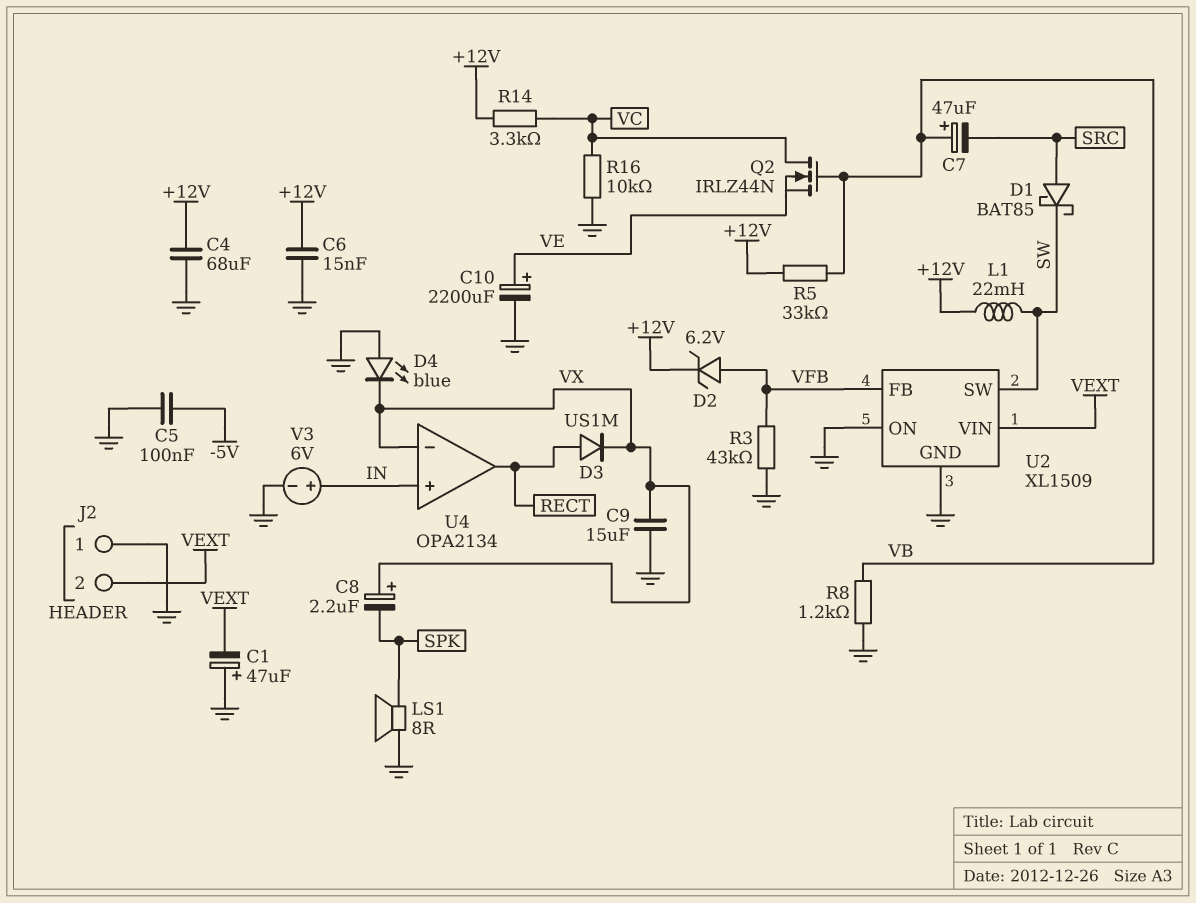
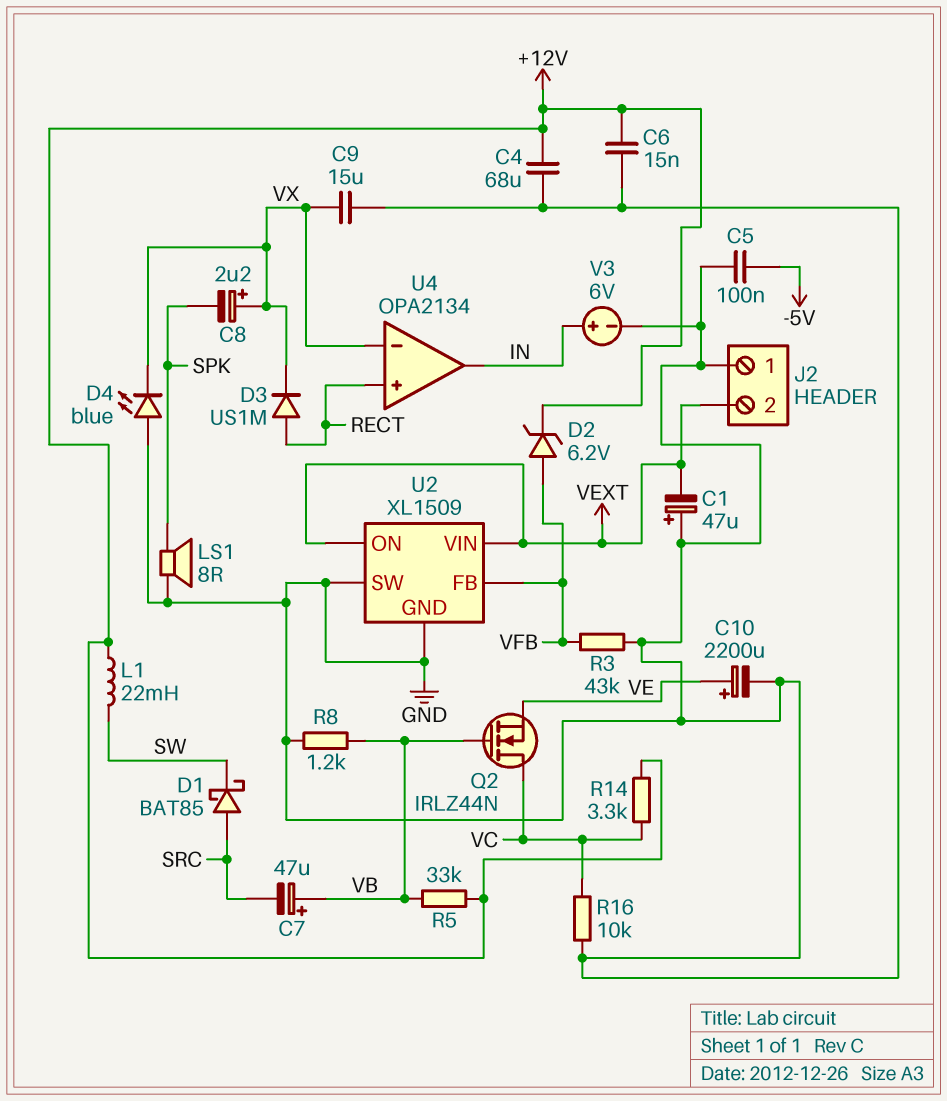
U2 pin ON: GND -> VEXT
U2 pin SW: SW -> GND
U4 pin in+: IN -> RECT
U4 pin out: RECT -> IN

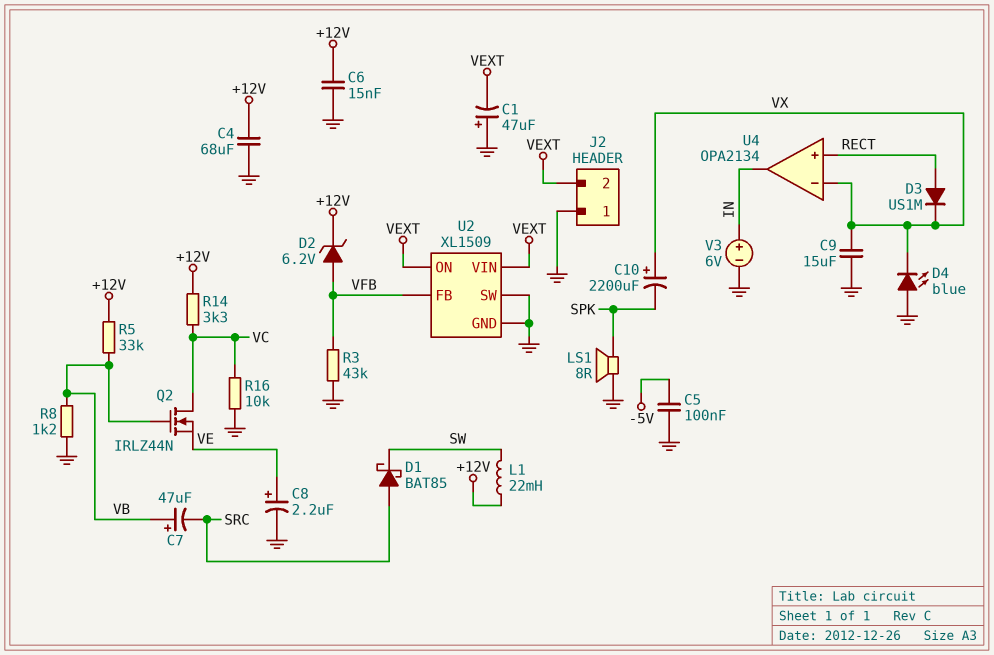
C8: 2.2uF (plus VX, minus SPK) -> 2.2uF (plus VE, minus GND)
C10: 2200uF (plus VE, minus GND) -> 2200uF (plus VX, minus SPK)

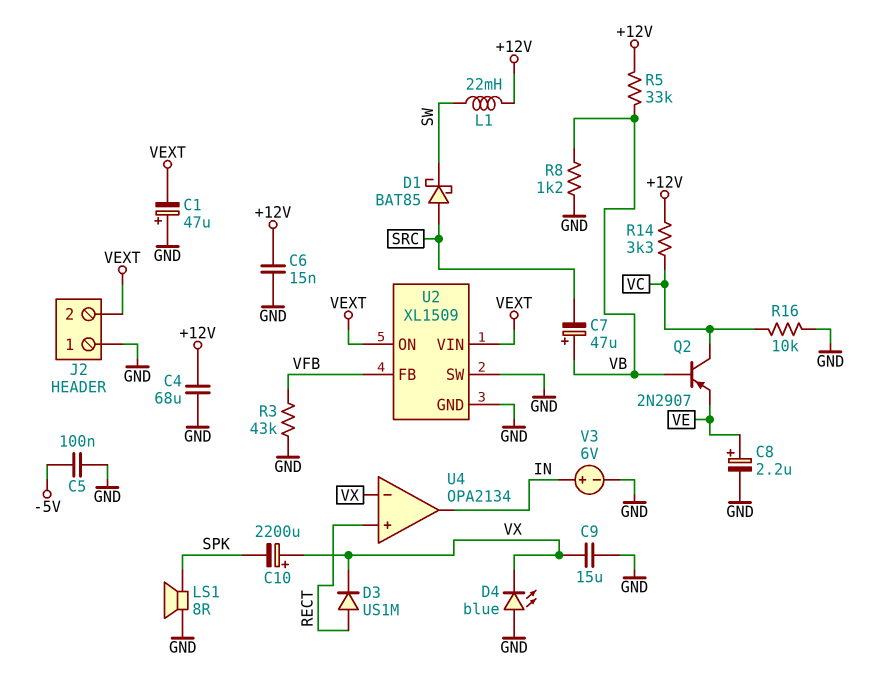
D2: zener 6.2V (A VFB, K +12V) -> none
Q2: NMOS IRLZ44N (G VB, D VC, S VE) -> PNP 2N2907 (B VB, C VC, E VE)

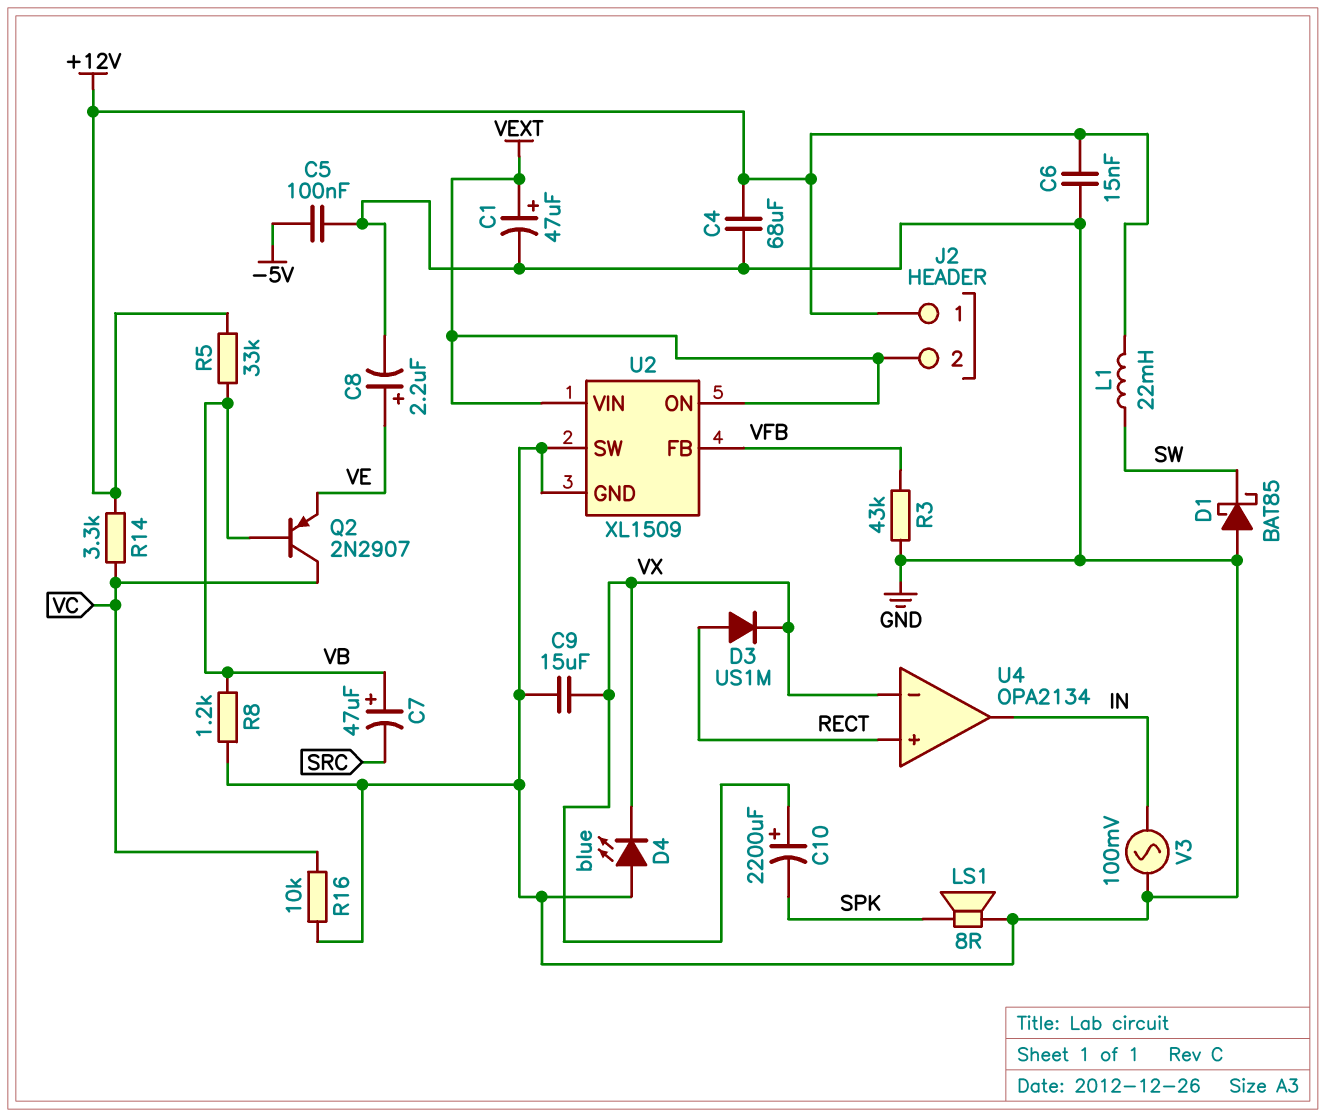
C1: 47uF (plus GND, minus VEXT) -> 47uF (plus VEXT, minus GND)
D1: schottky BAT85 (A SRC, K SW) -> schottky BAT85 (A GND, K SW)
J2 pin 1: GND -> +12V
V3: 6V (plus IN, minus GND) -> AC 100mV (GND, IN)

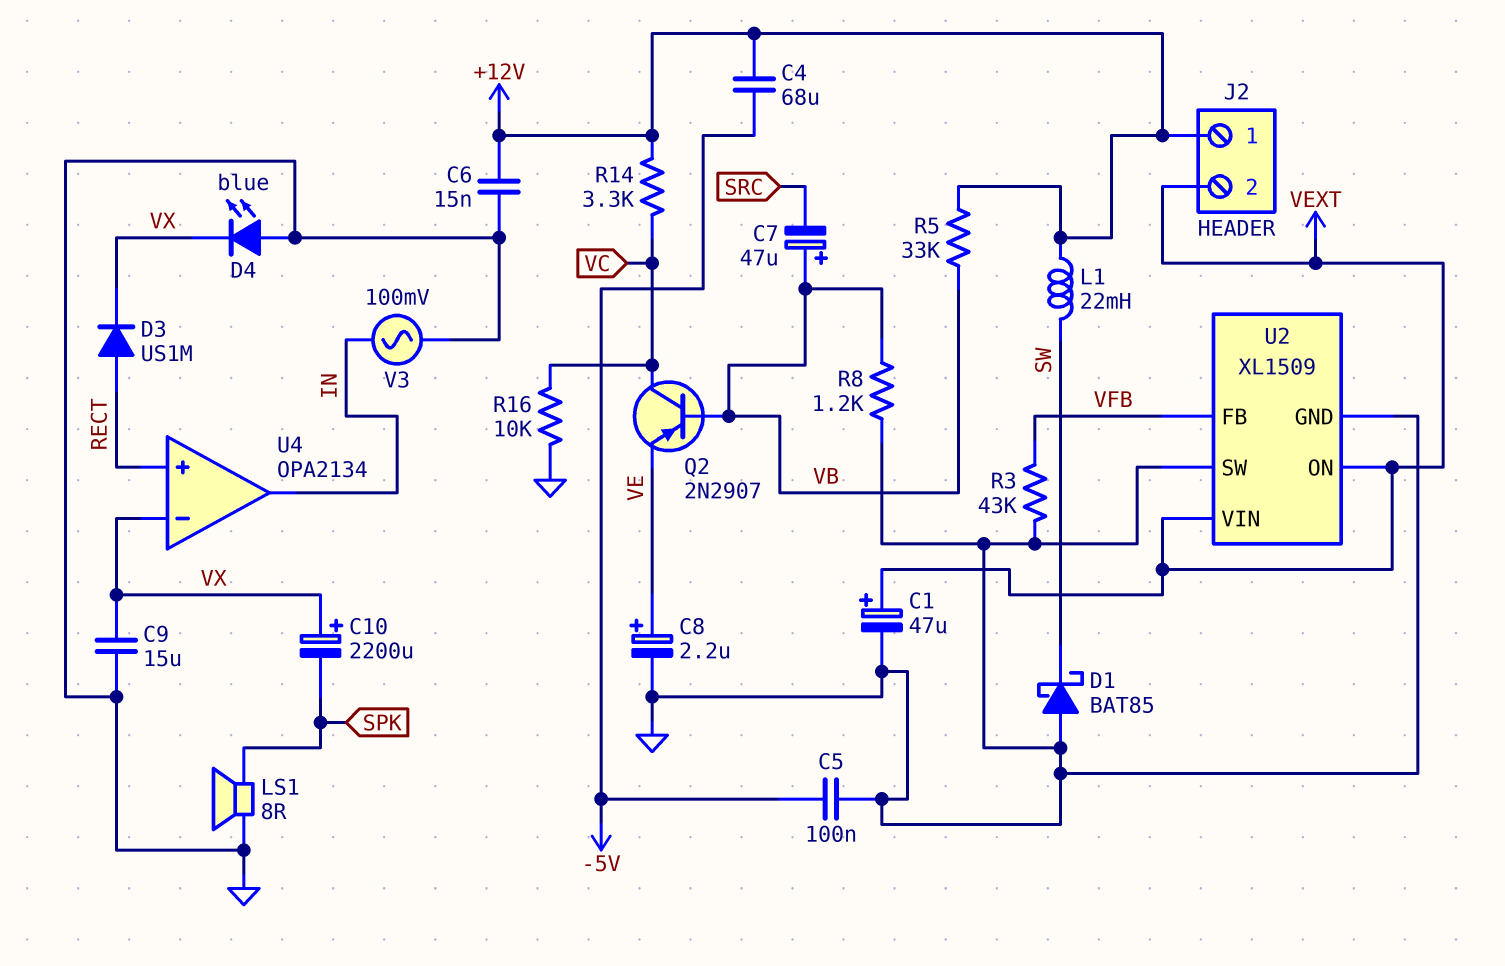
C4: 68uF (+12V, GND) -> 68uF (+12V, -5V)

